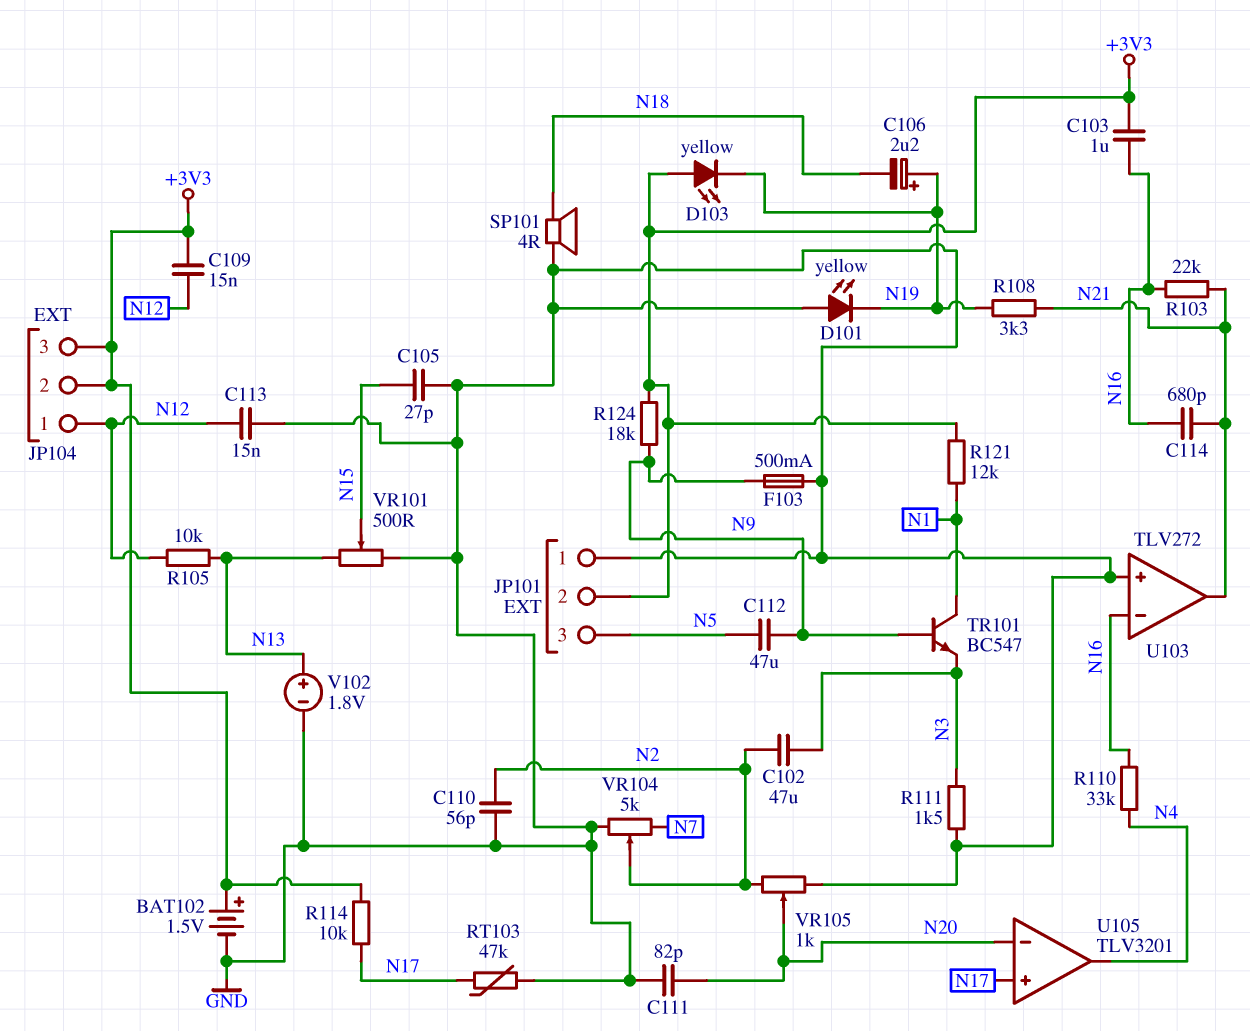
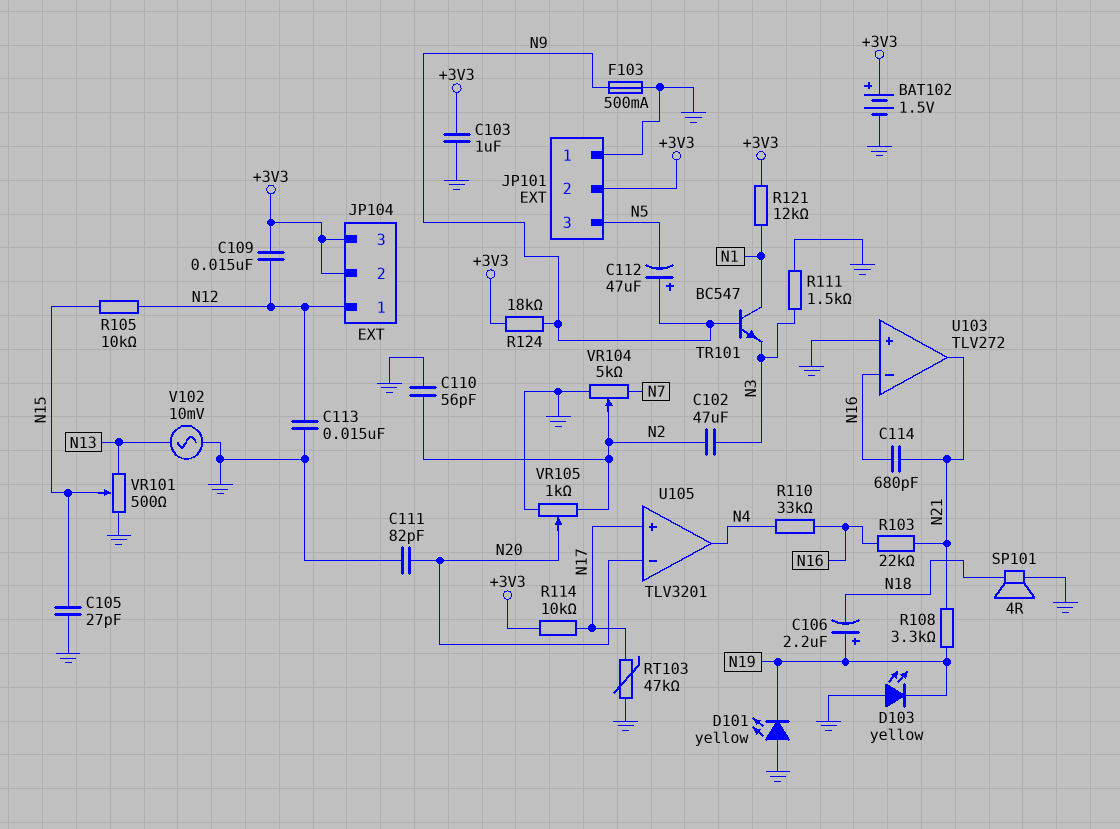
C103: 1uF (+3V3, N16) -> 1uF (+3V3, GND)
C112: 47uF (N5, N9) -> 47uF (plus N9, minus N5)
D103: LED yellow (A +3V3, K N19) -> LED yellow (A GND, K N19)
R105: 10k (N12, N13) -> 10k (N12, N15)
V102: 1.8V (plus N13, minus GND) -> AC 10mV (GND, N13)

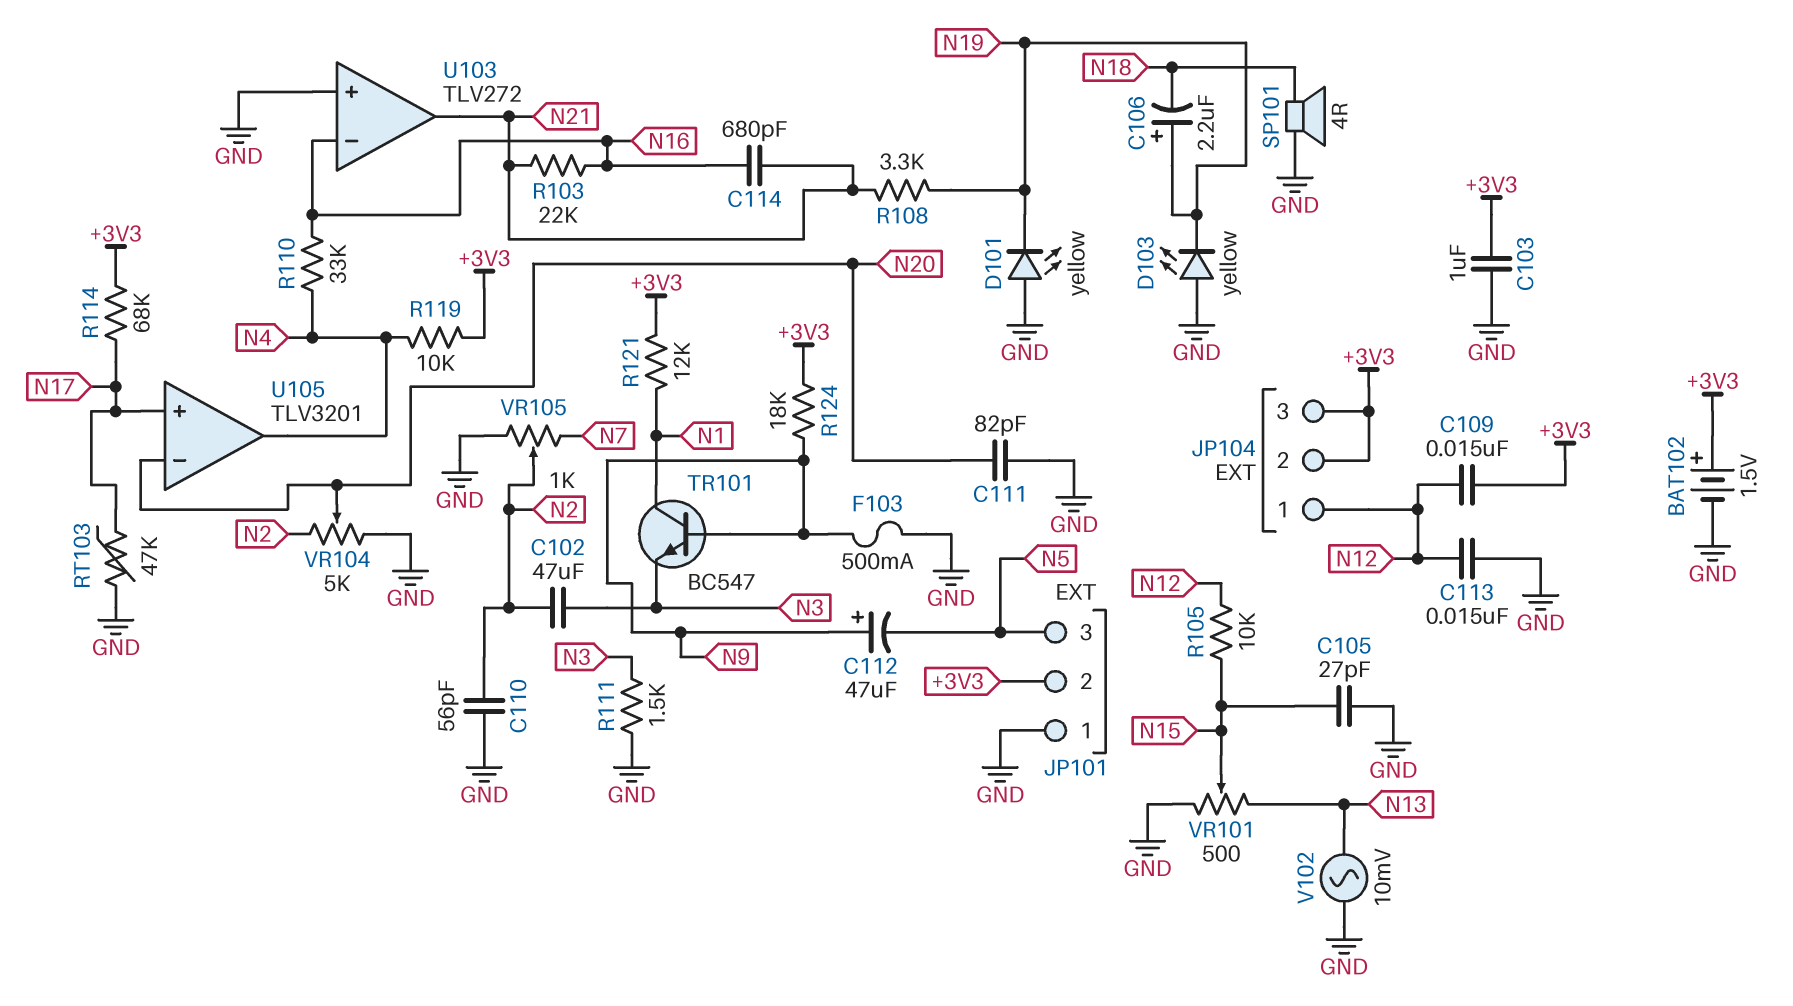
R114: 10k (+3V3, N17) -> 68k (+3V3, N17)
R119: none -> 10k (+3V3, N4)
VR104: 5k (GND, N7, wiper N2) -> 5k (GND, N2, wiper N20)
VR105: 1k (GND, N2, wiper N20) -> 1k (GND, N7, wiper N2)

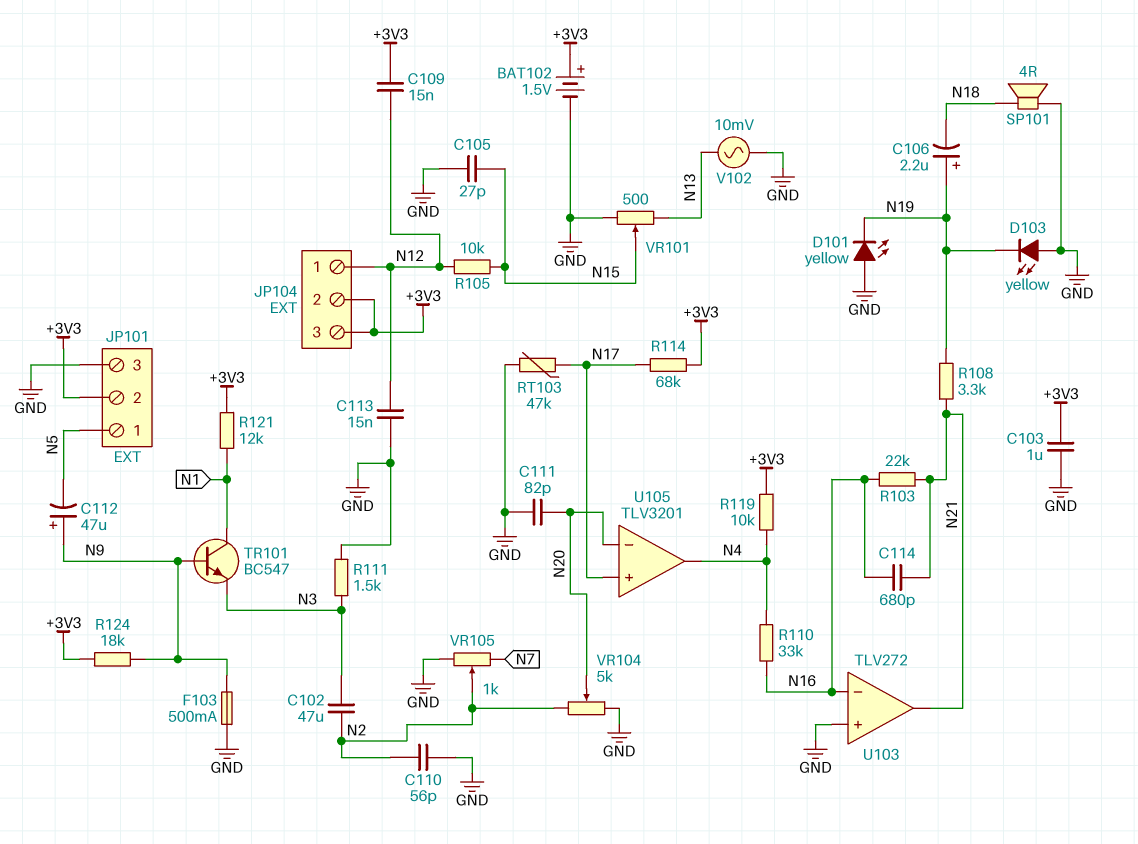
JP101 pin 1: GND -> N5
JP101 pin 3: N5 -> GND

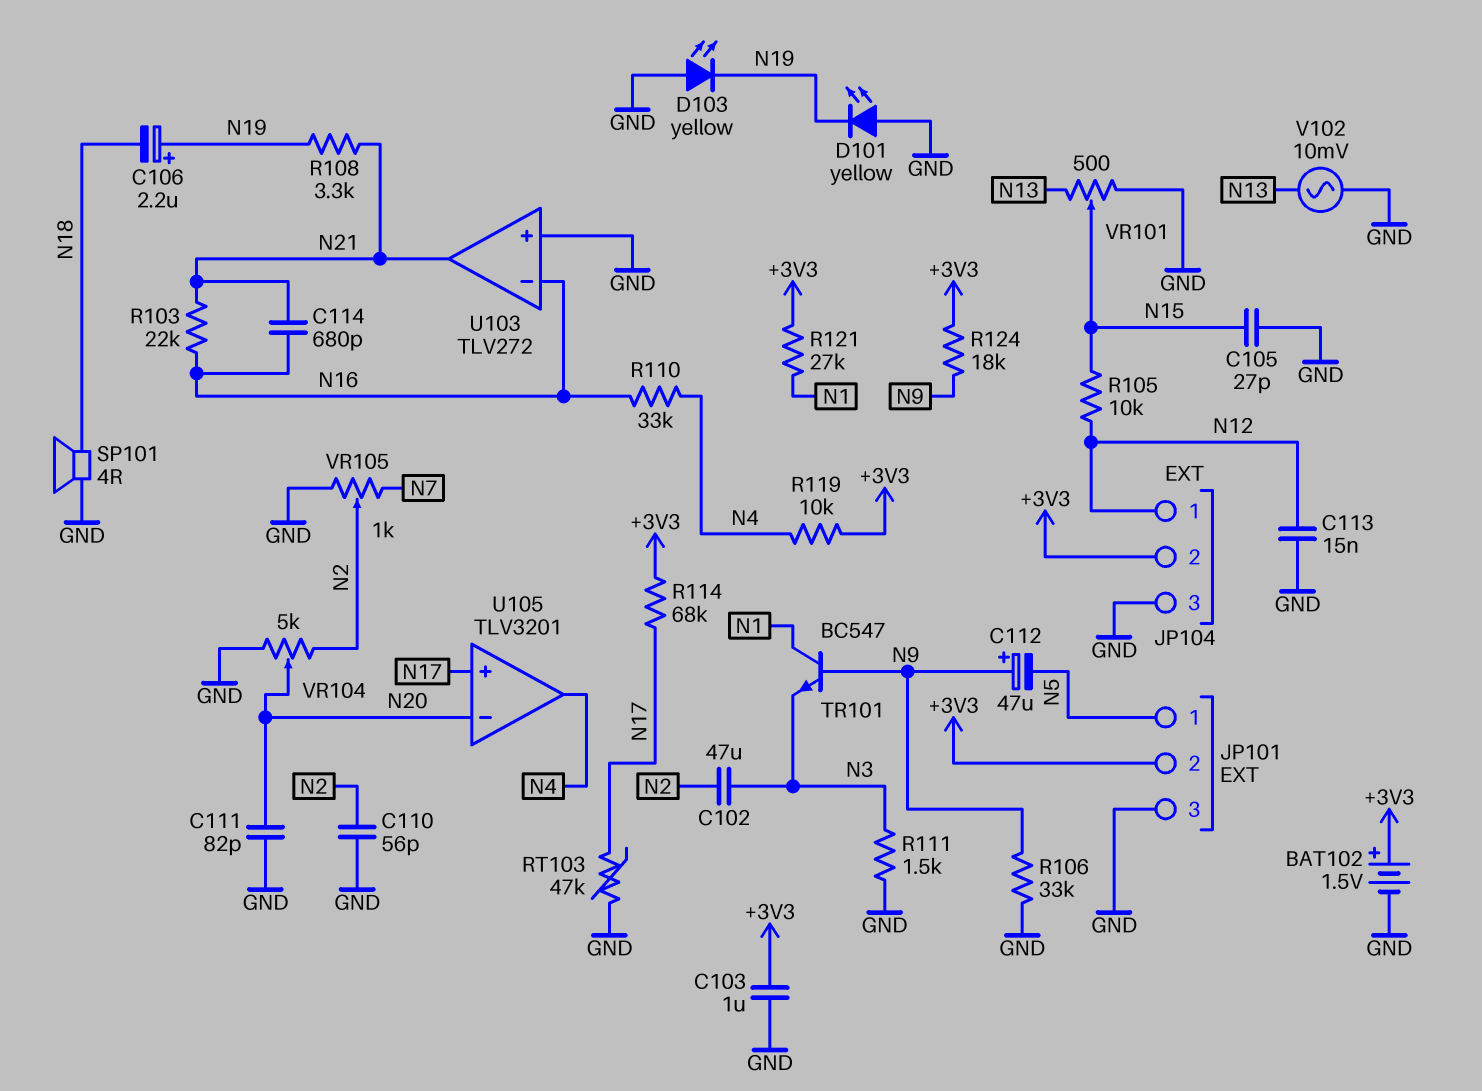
C109: 15nF (+3V3, N12) -> none
F103: 500mA (GND, N9) -> none
JP104 pin 3: +3V3 -> GND
R106: none -> 33k (GND, N9)
R121: 12k (+3V3, N1) -> 27k (+3V3, N1)

